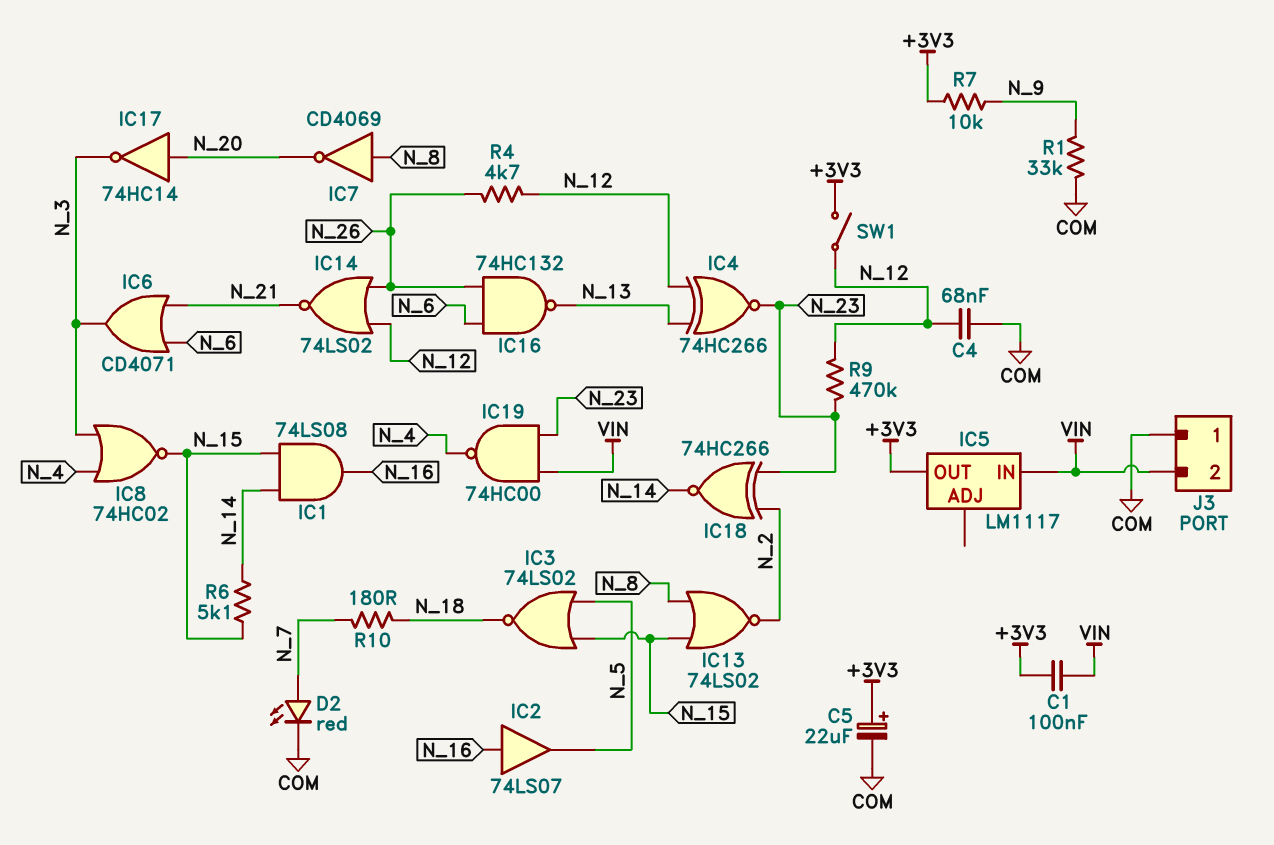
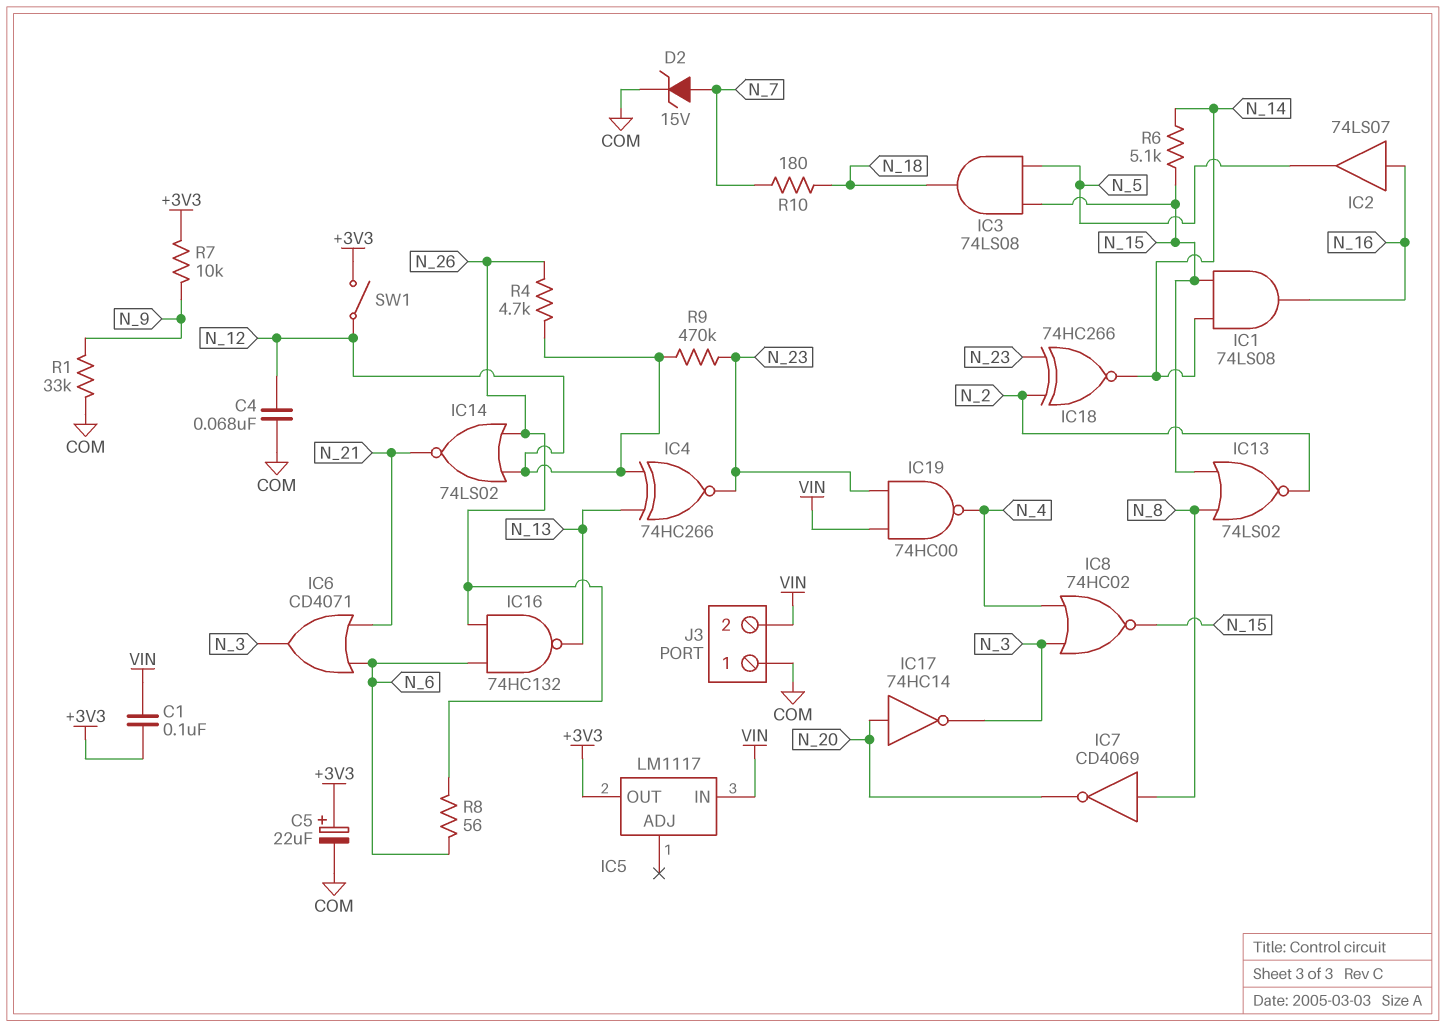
D2: LED red (A N_7, K COM) -> zener 15V (A N_7, K COM)
IC3: NOR 74LS02 (in N_5, in N_15, out N_18) -> AND 74LS08 (in N_5, in N_15, out N_18)
R8: none -> 56 (N_6, N_26)

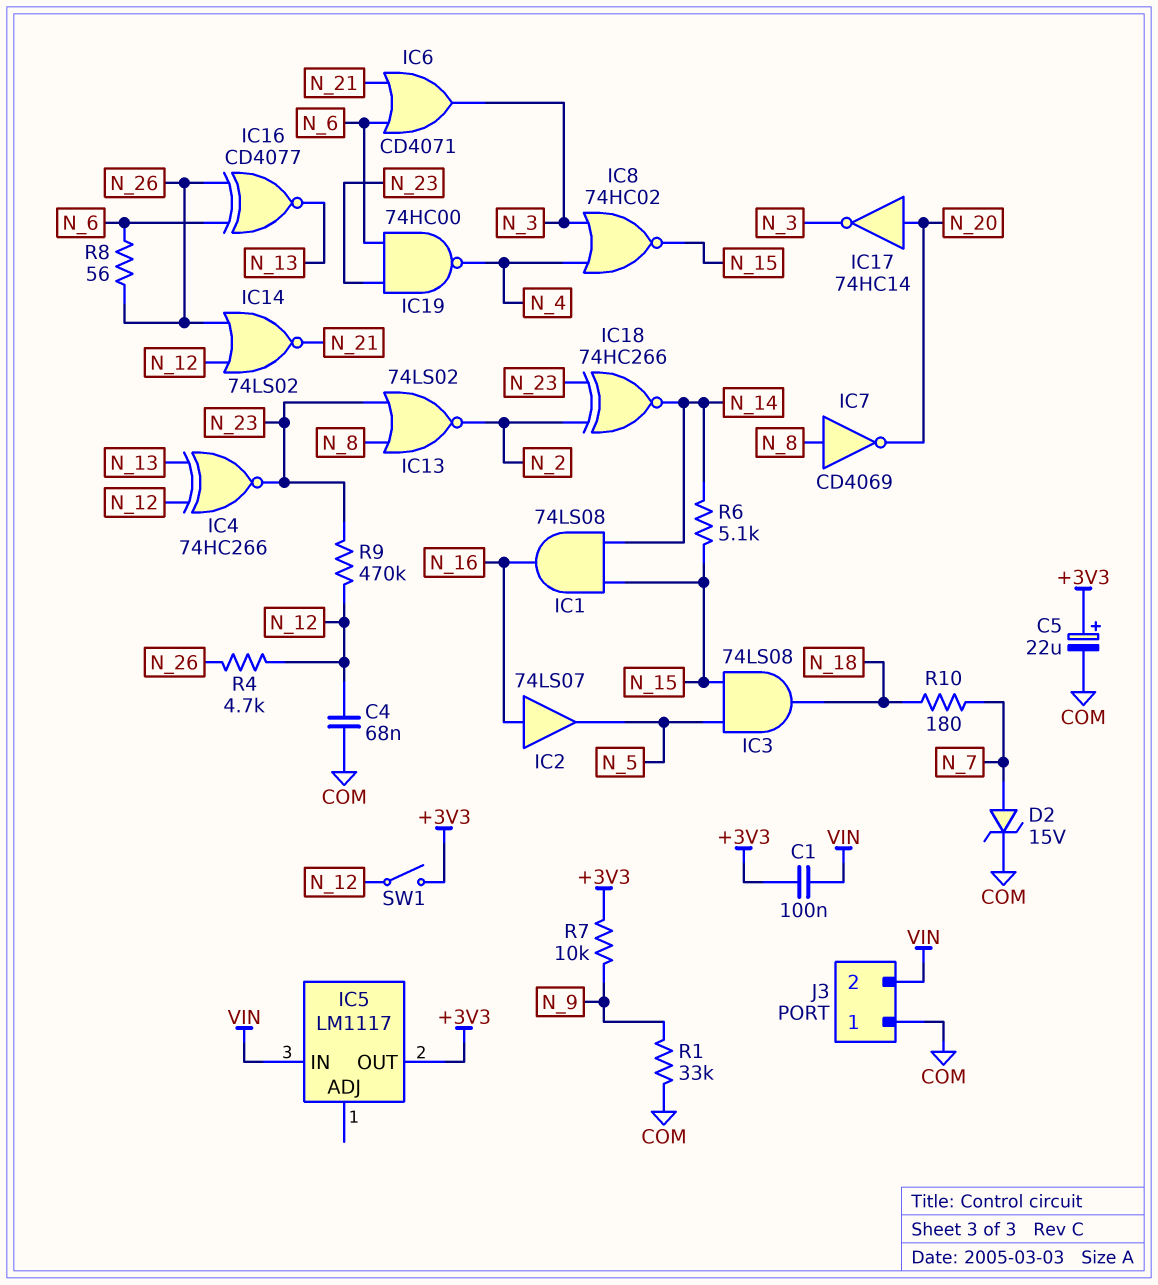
IC13: NOR 74LS02 (in N_8, in N_15, out N_2) -> NOR 74LS02 (in N_8, in N_23, out N_2)
IC16: NAND 74HC132 (in N_6, in N_26, out N_13) -> XNOR CD4077 (in N_6, in N_26, out N_13)
IC19: NAND 74HC00 (in N_23, in VIN, out N_4) -> NAND 74HC00 (in N_6, in N_23, out N_4)

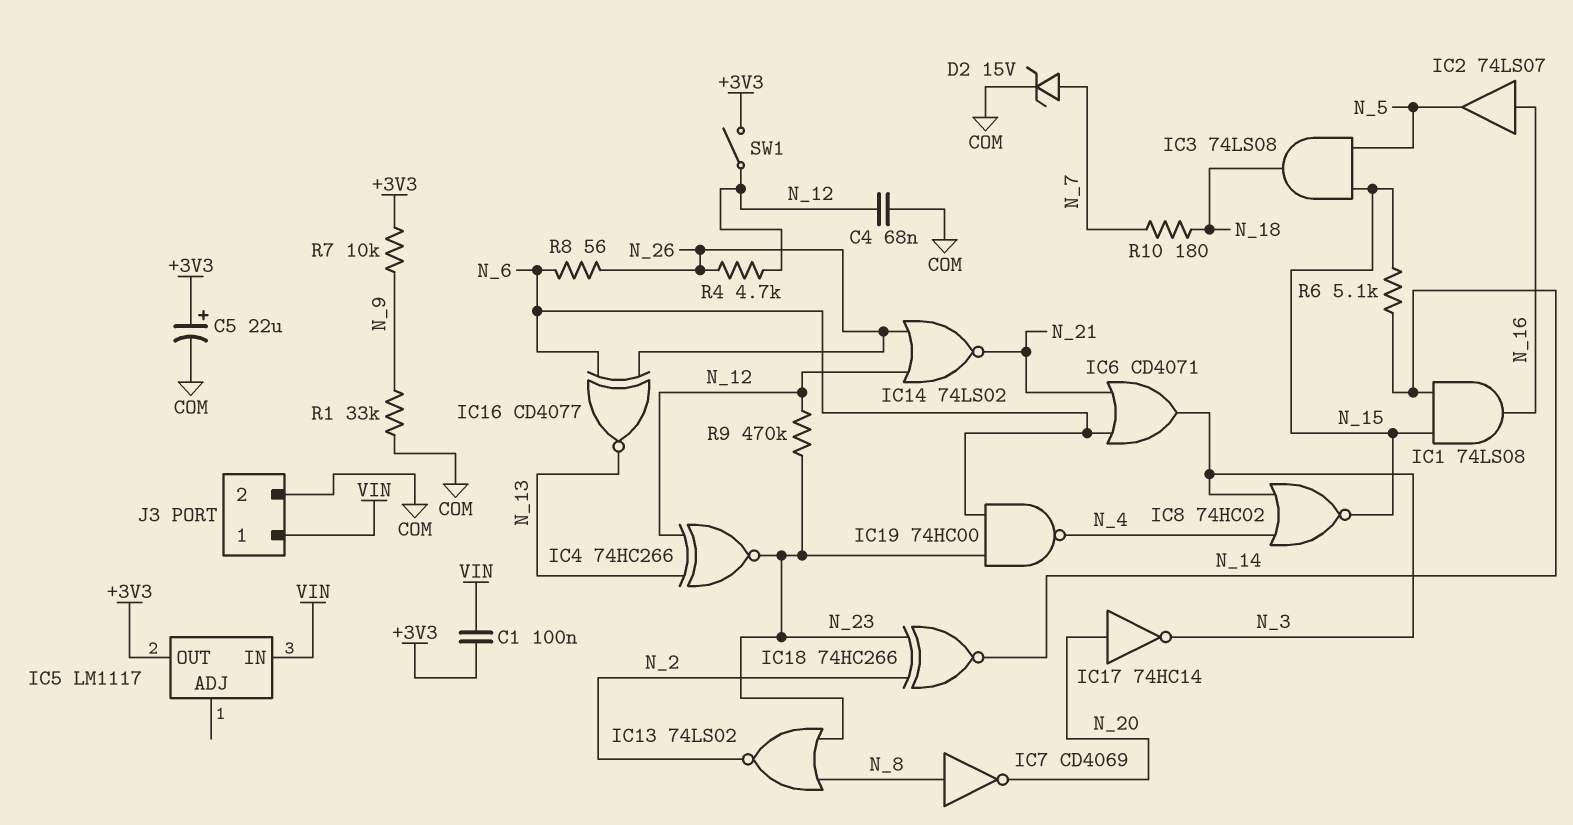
J3 pin 1: COM -> VIN
J3 pin 2: VIN -> COM

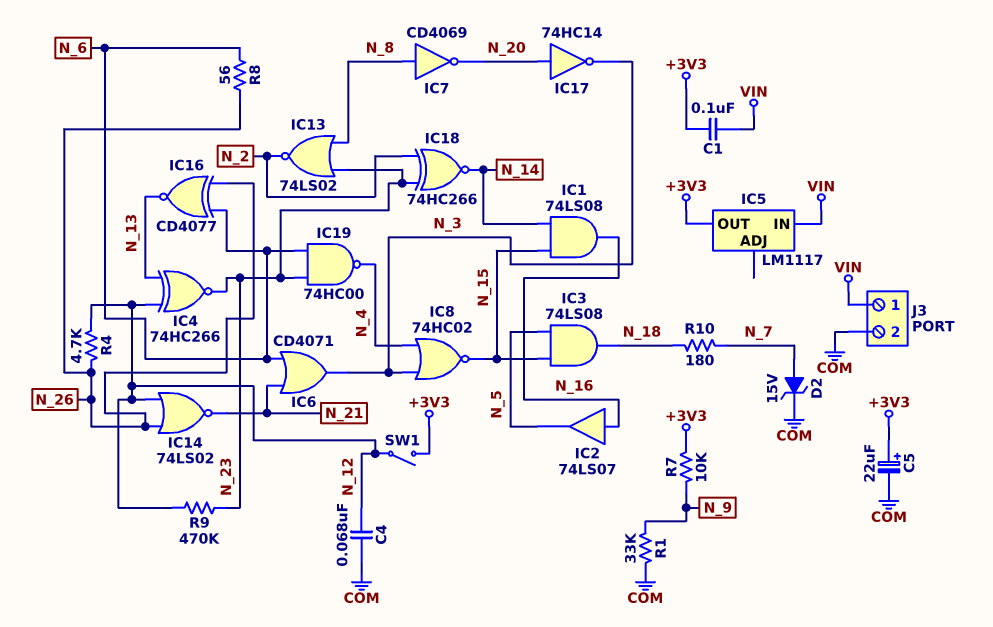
R6: 5.1k (N_14, N_15) -> none

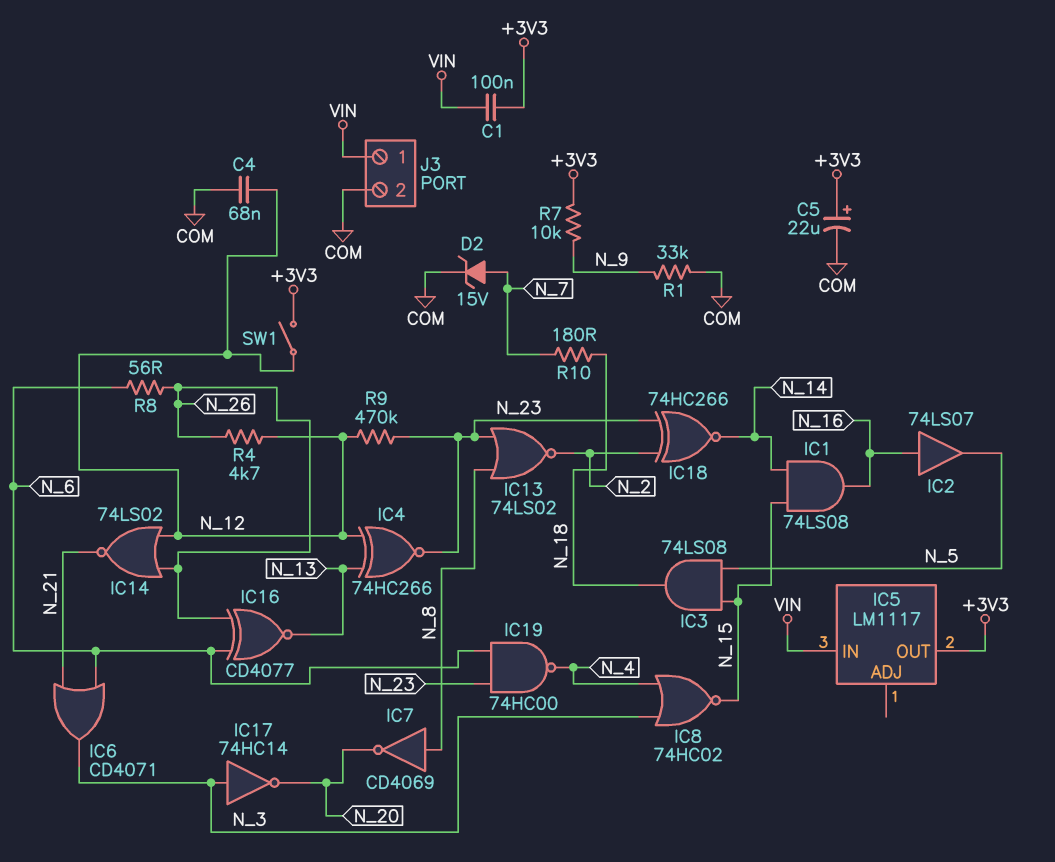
IC17: NOT 74HC14 (in N_20, out N_3) -> NOT 74HC14 (in N_3, out N_20)

